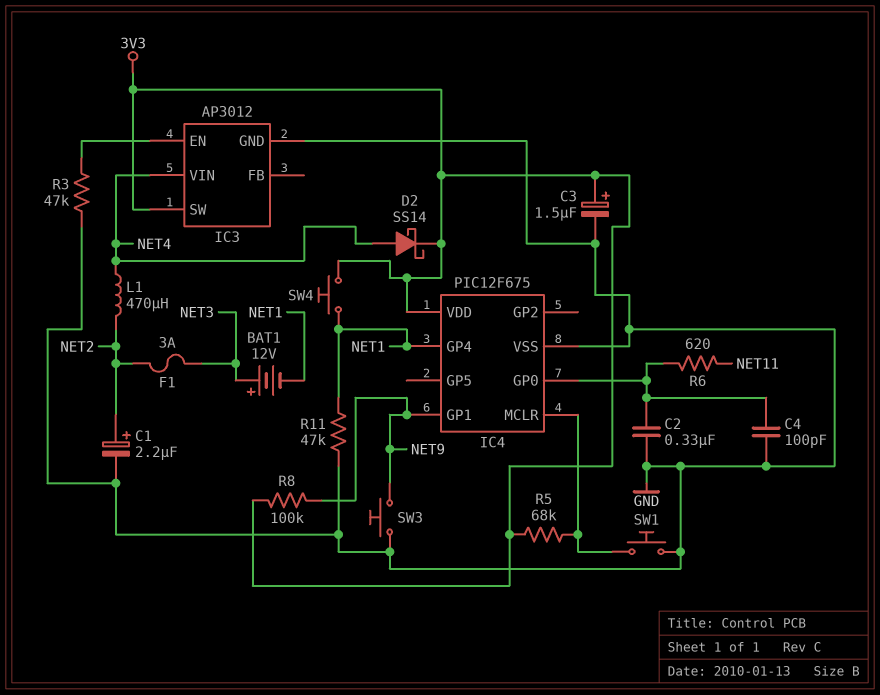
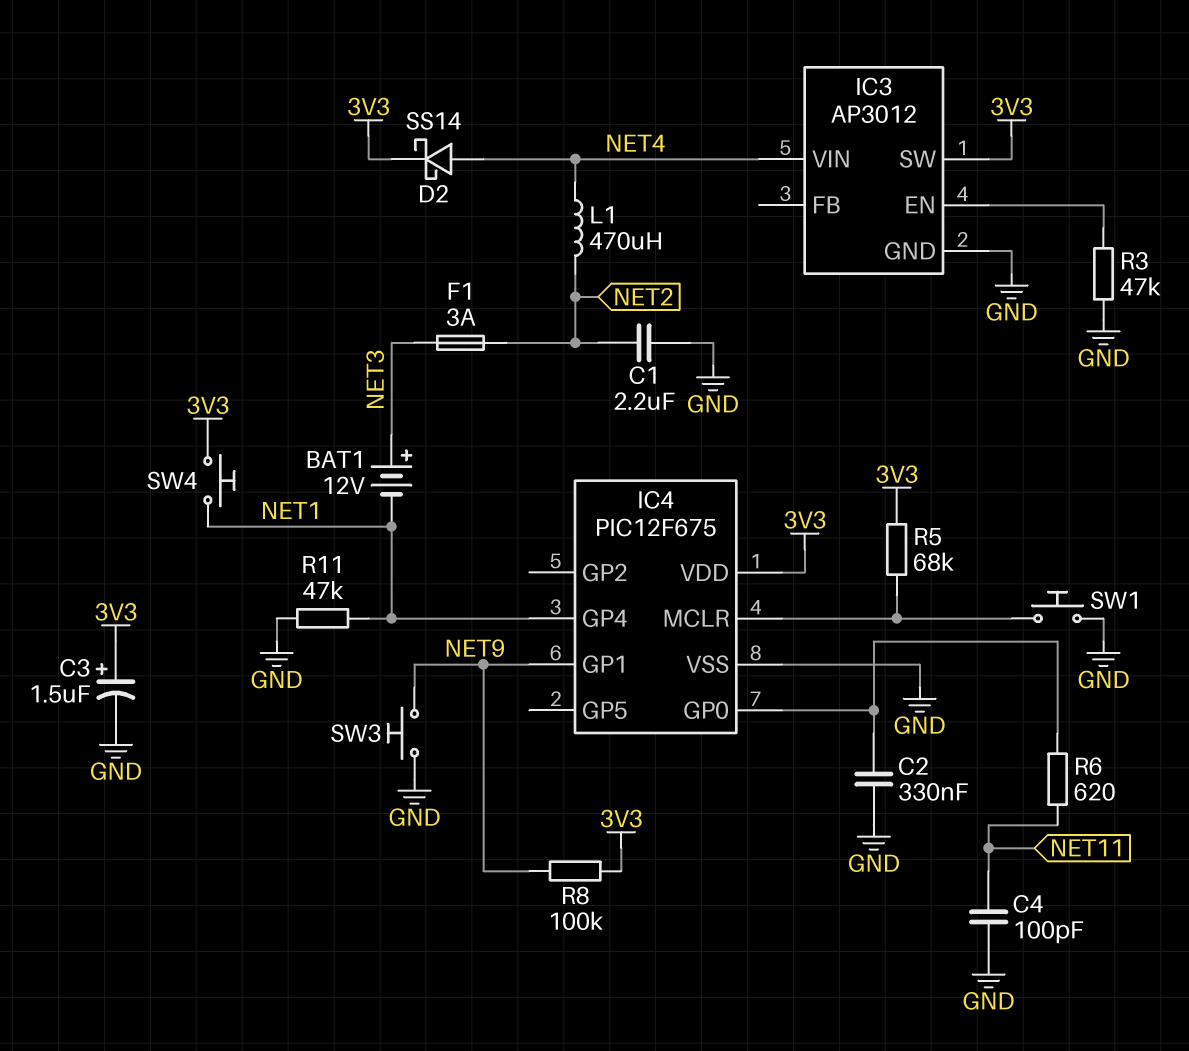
C1: 2.2uF (plus NET2, minus GND) -> 2.2uF (GND, NET2)
C4: 100pF (GND, IC4/GP0) -> 100pF (GND, NET11)

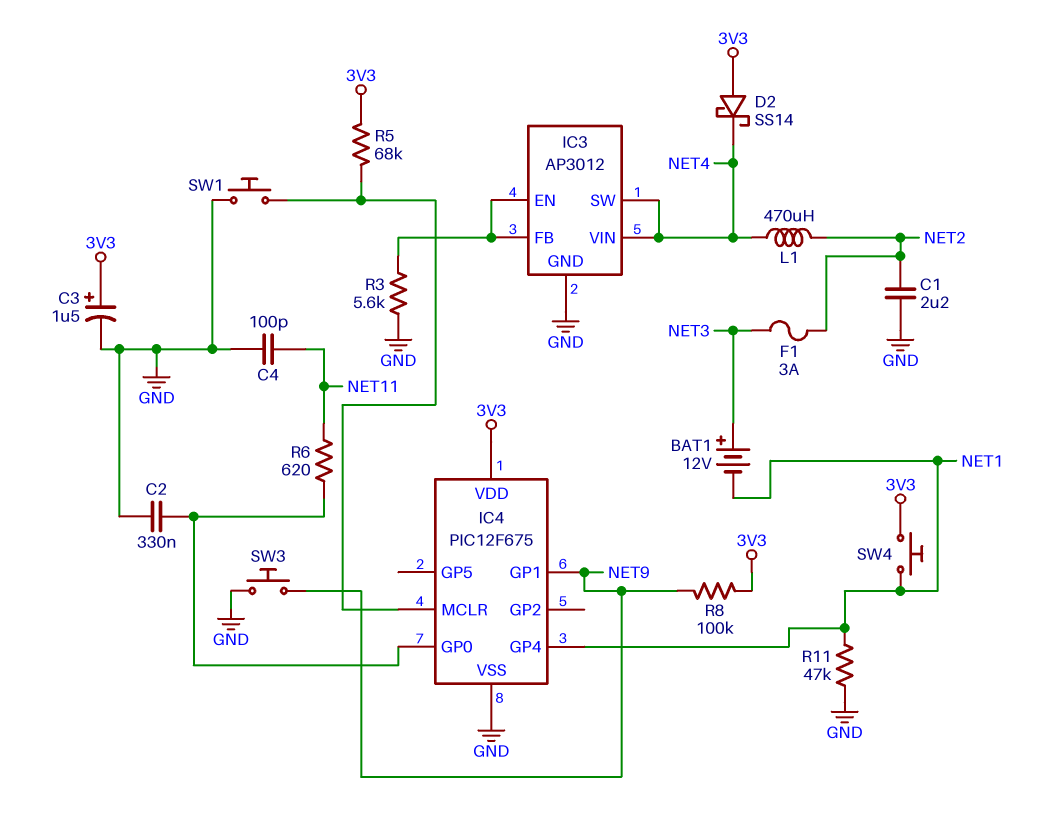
D2: schottky SS14 (A NET4, K 3V3) -> schottky SS14 (A 3V3, K NET4)
IC3 pin FB: none -> IC3/EN
IC3 pin SW: 3V3 -> NET4
R3: 47k (GND, IC3/EN) -> 5.6k (GND, IC3/EN)

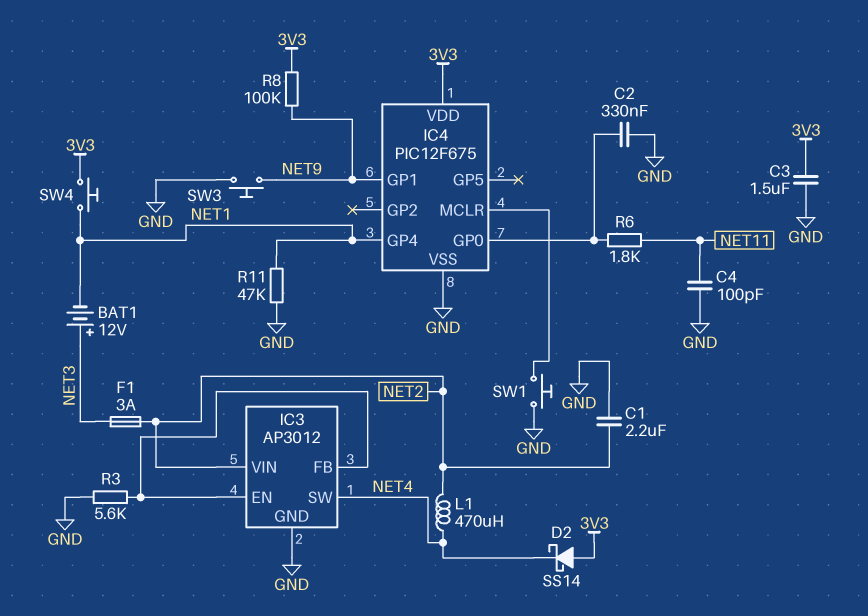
C3: 1.5uF (plus 3V3, minus GND) -> 1.5uF (3V3, GND)
IC3 pin VIN: NET4 -> NET2
R5: 68k (3V3, IC4/MCLR) -> none
R6: 620 (IC4/GP0, NET11) -> 1.8k (IC4/GP0, NET11)

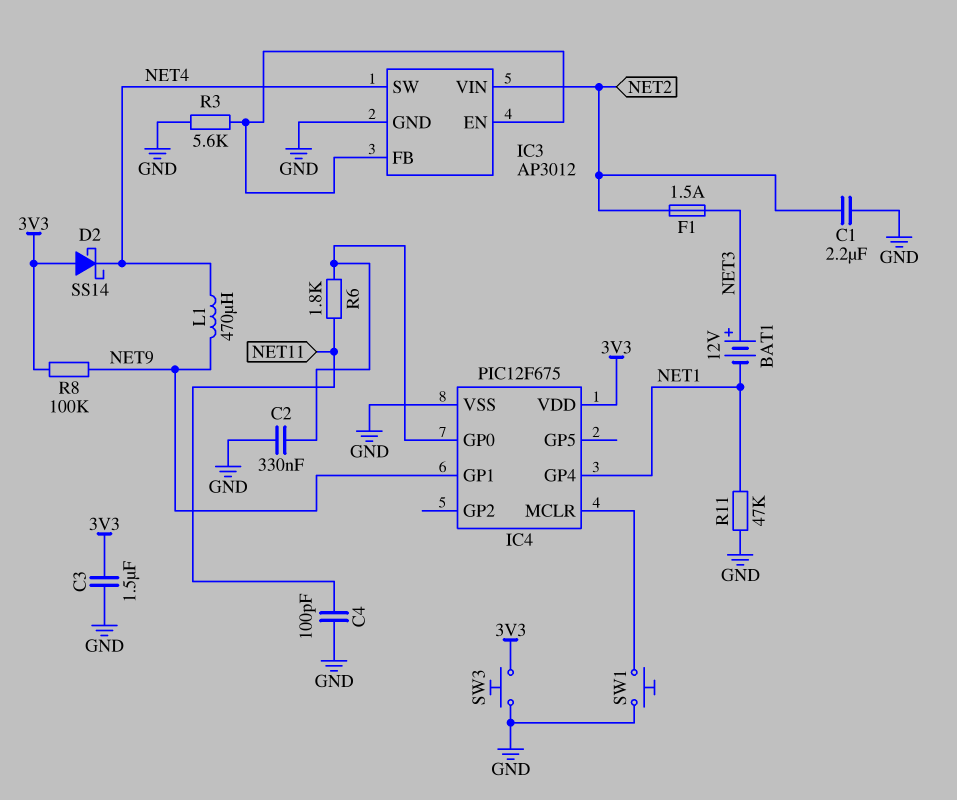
F1: 3A (NET2, NET3) -> 1.5A (NET2, NET3)
L1: 470uH (NET2, NET4) -> 470uH (NET4, NET9)
SW3: button (GND, NET9) -> button (3V3, GND)
SW4: button (3V3, NET1) -> none

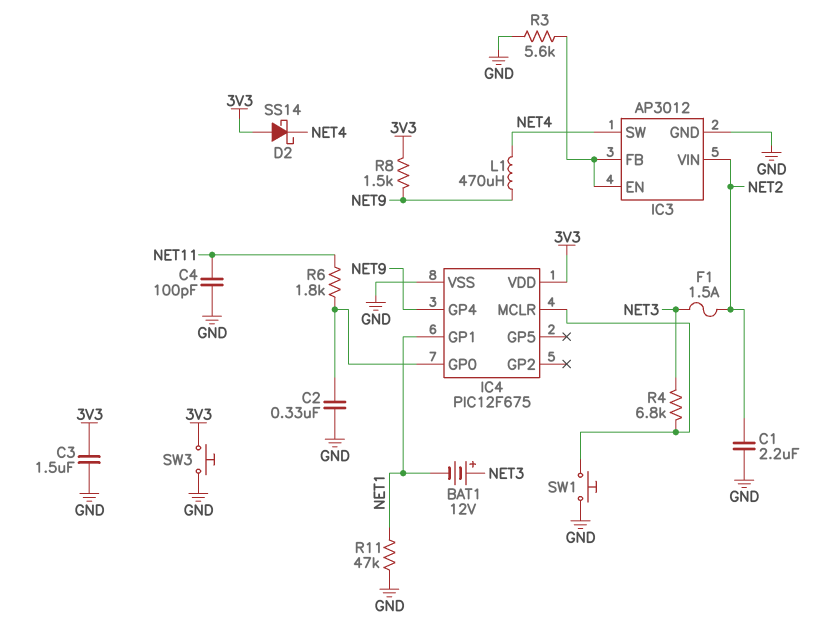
IC4 pin GP1: NET9 -> NET1
IC4 pin GP4: NET1 -> NET9
R4: none -> 6.8k (IC4/MCLR, NET3)
R8: 100k (3V3, NET9) -> 1.5k (3V3, NET9)

